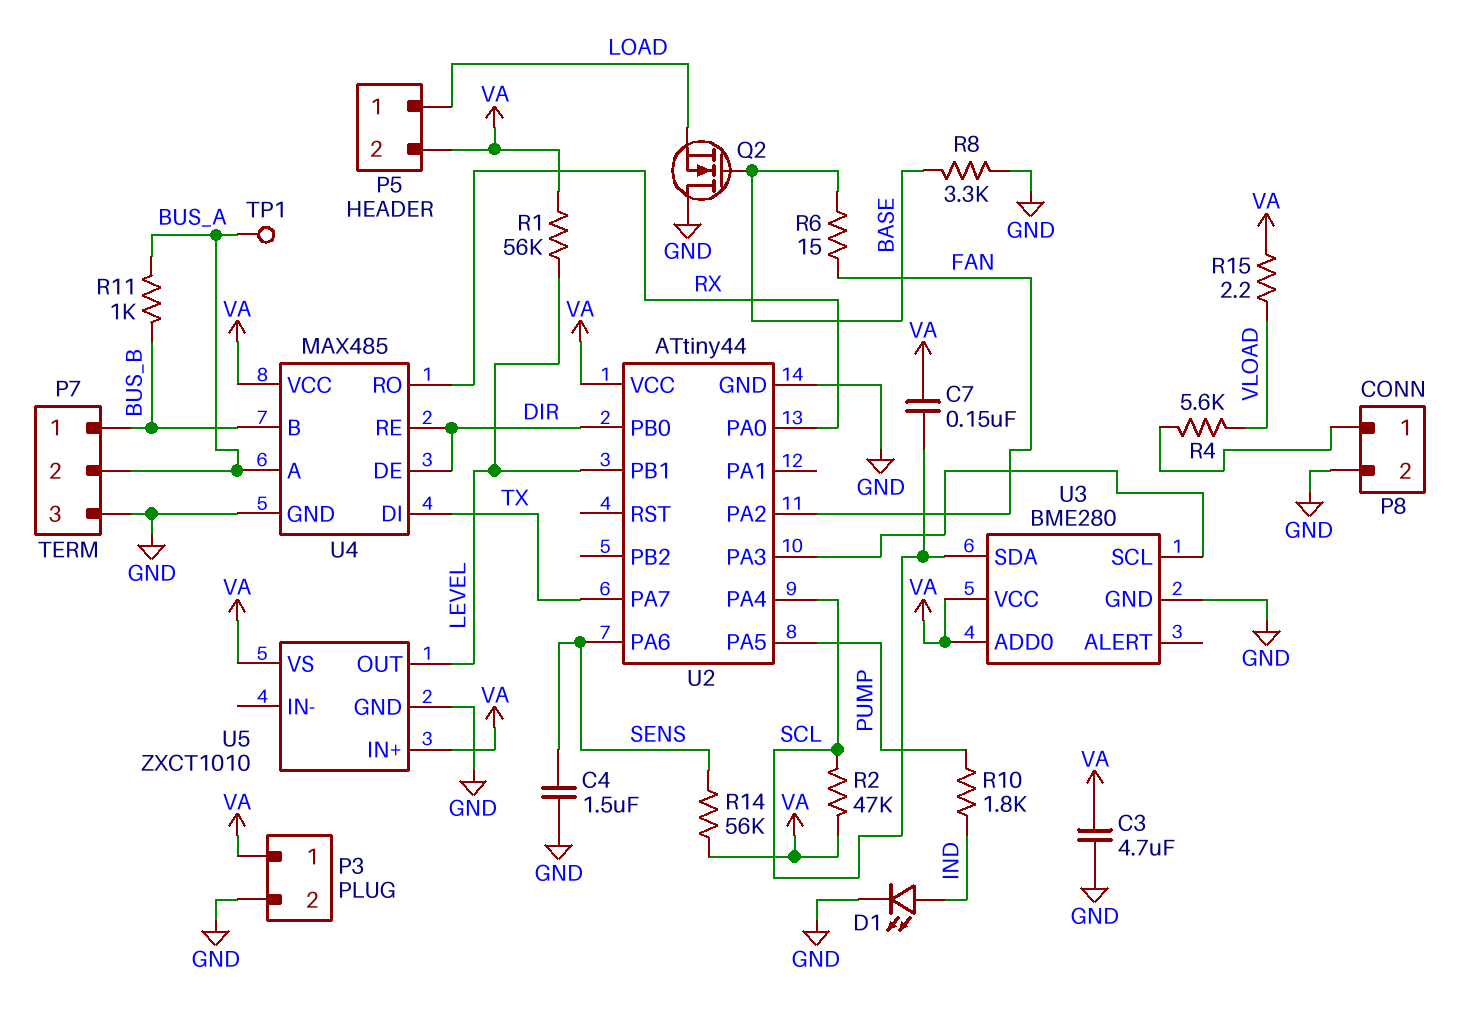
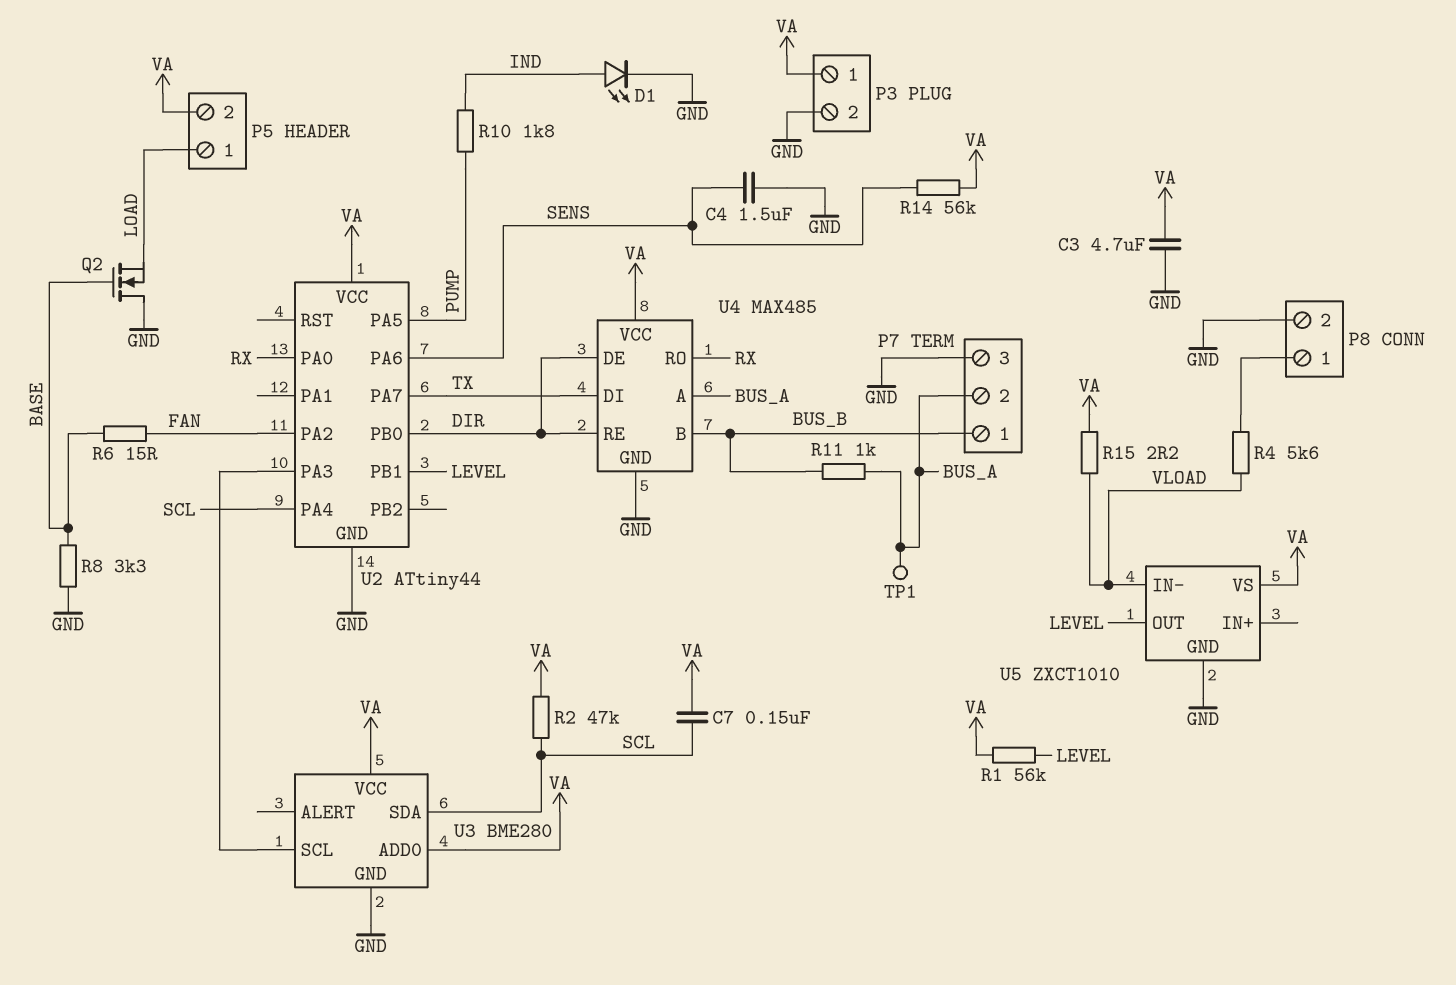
U5 pin IN+: VA -> none
U5 pin IN-: none -> VLOAD

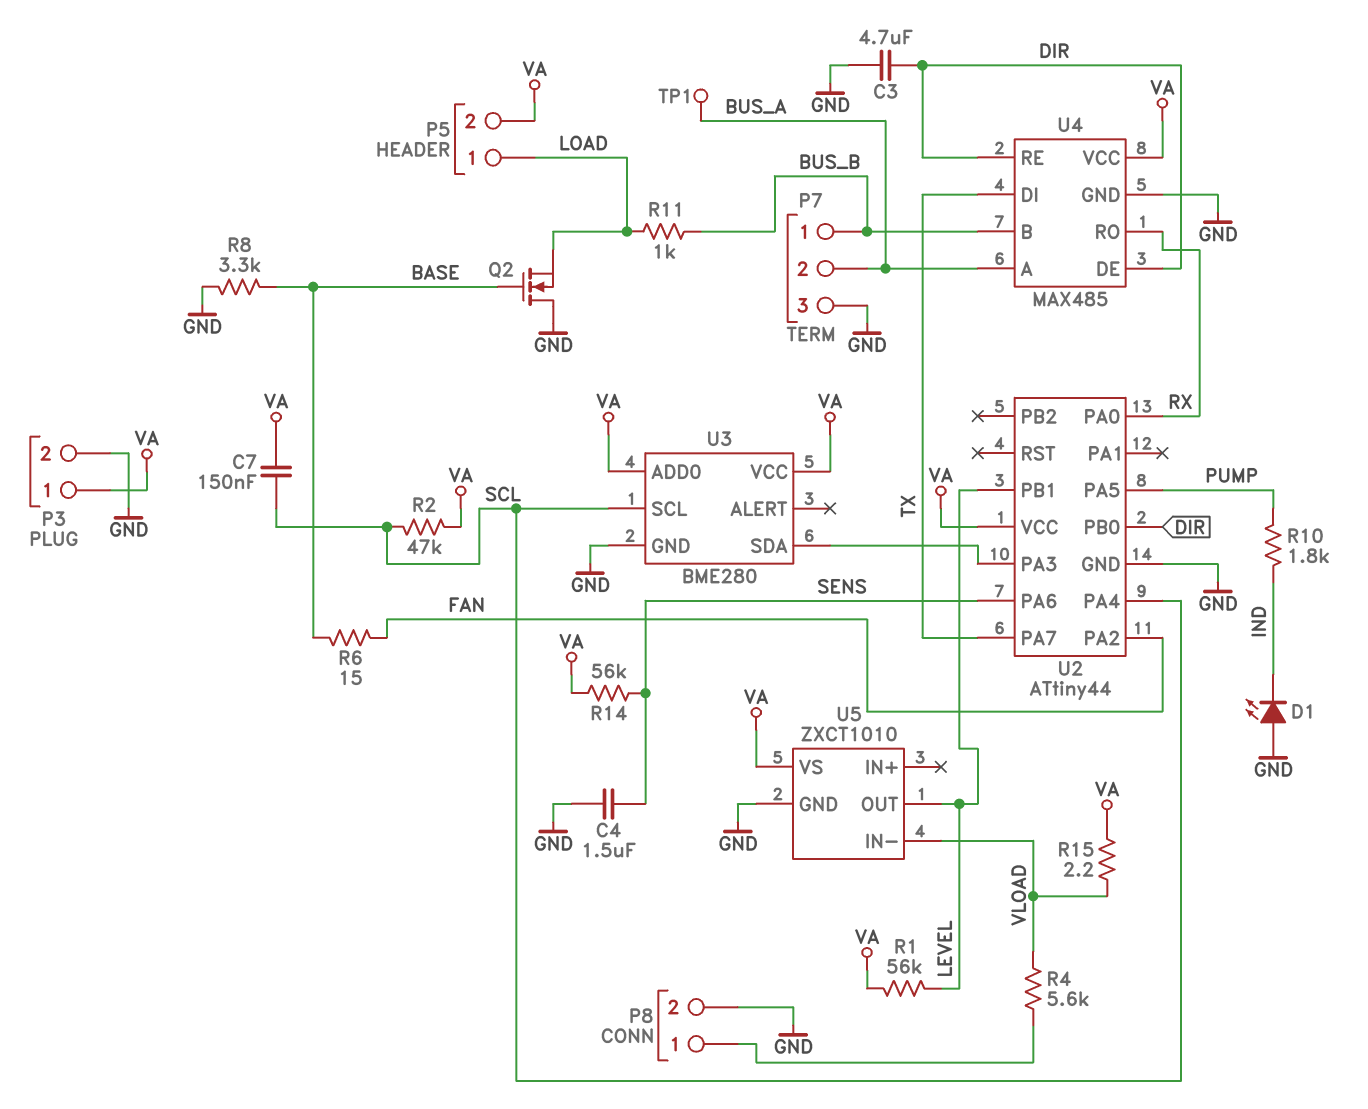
C3: 4.7uF (GND, VA) -> 4.7uF (DIR, GND)
D1: LED (A IND, K GND) -> LED (A GND, K IND)
R11: 1k (BUS_A, BUS_B) -> 1k (BUS_B, LOAD)
U3 pin SCL: U2/PA3 -> SCL
U3 pin SDA: SCL -> U2/PA3

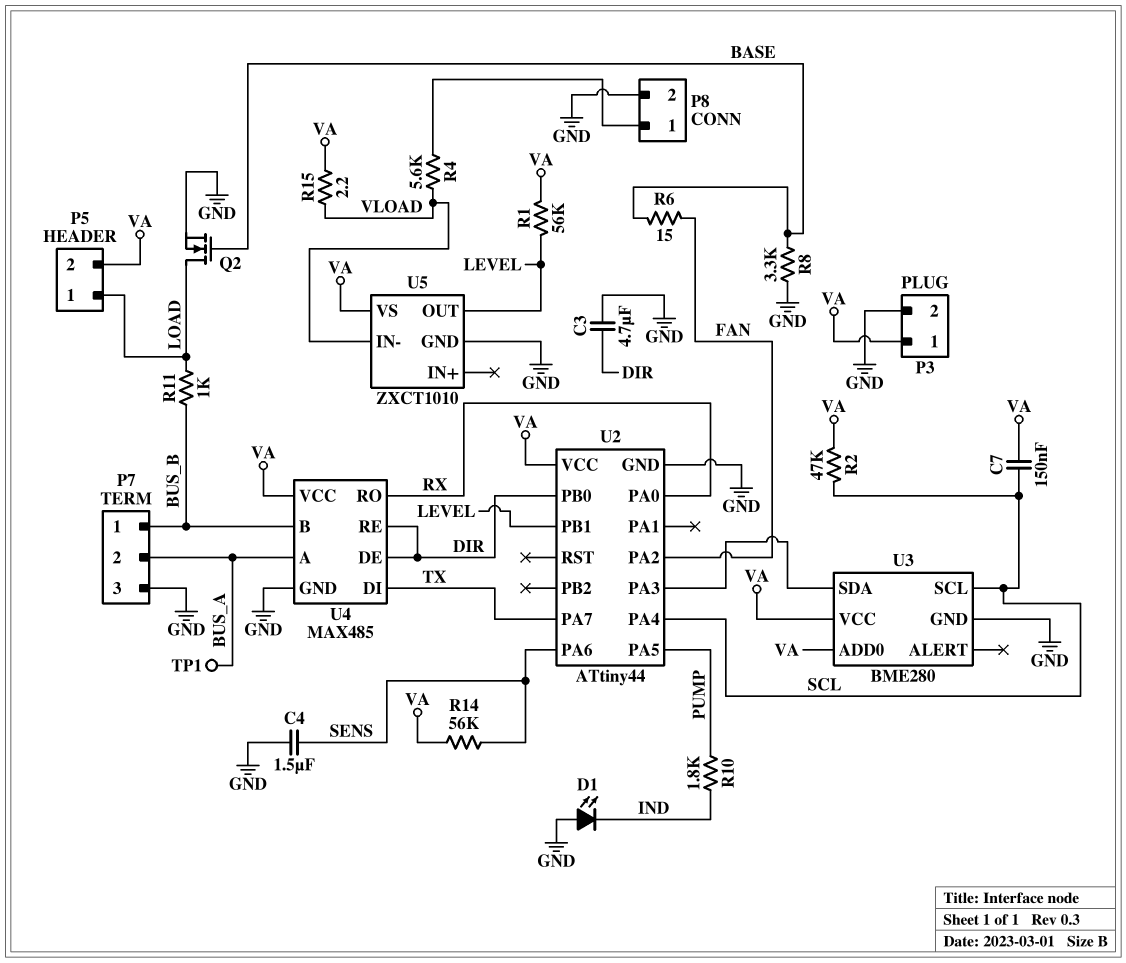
Q2: NMOS (G BASE, D GND, S LOAD) -> NMOS (G BASE, D LOAD, S GND)

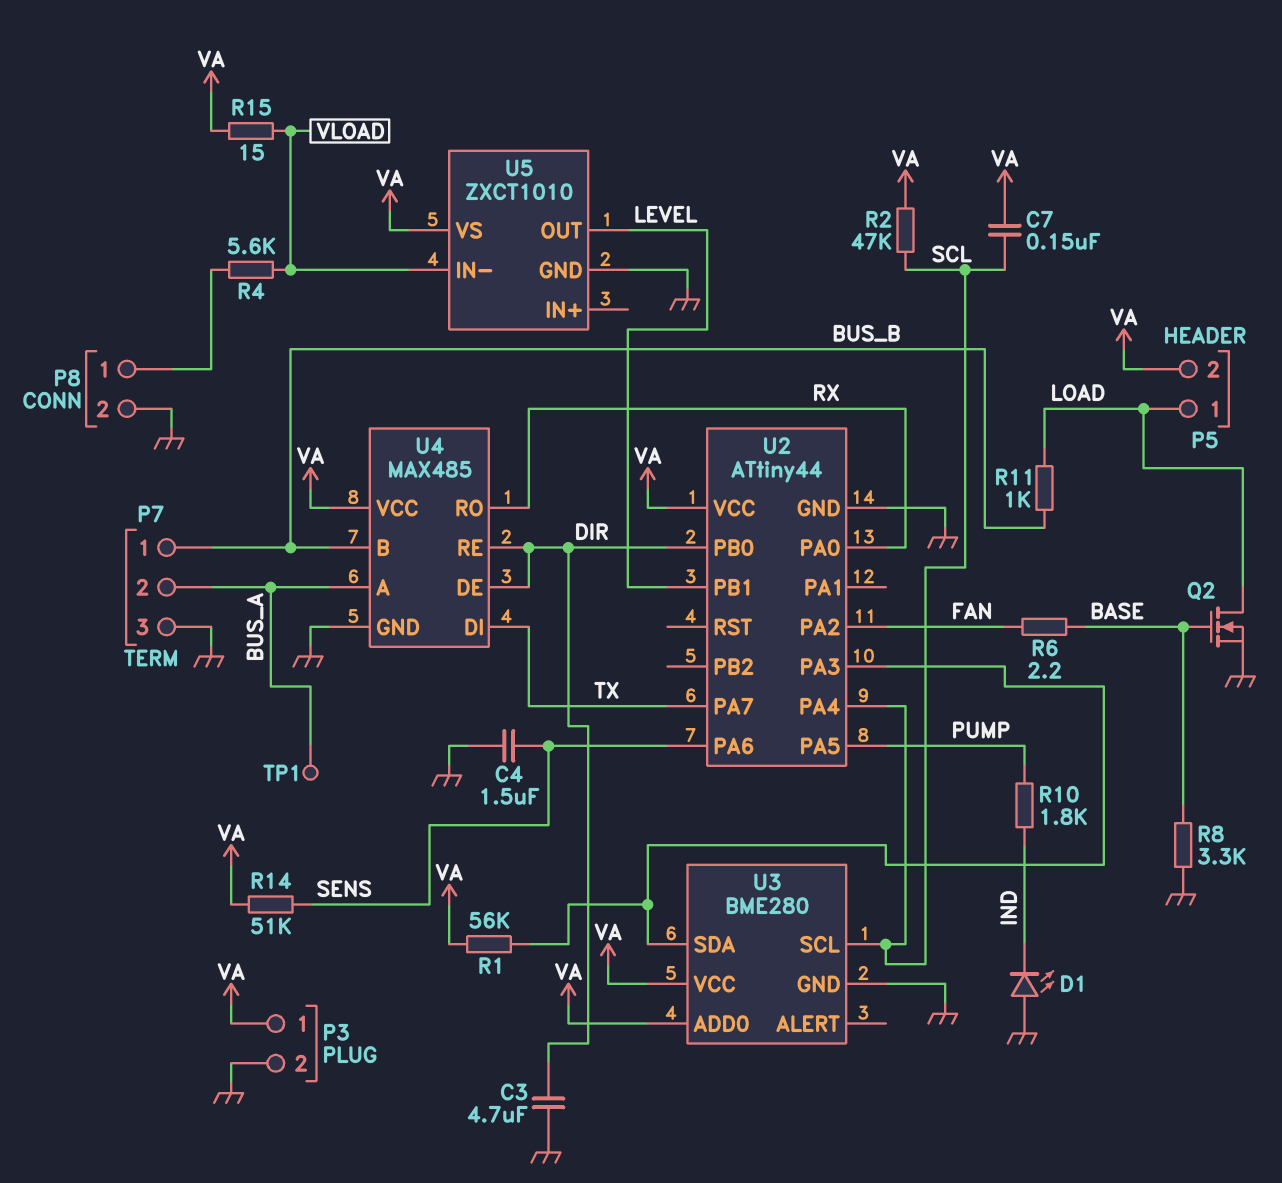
R1: 56k (LEVEL, VA) -> 56k (U2/PA3, VA)
R6: 15 (BASE, FAN) -> 2.2 (BASE, FAN)
R14: 56k (SENS, VA) -> 51k (SENS, VA)
R15: 2.2 (VA, VLOAD) -> 15 (VA, VLOAD)

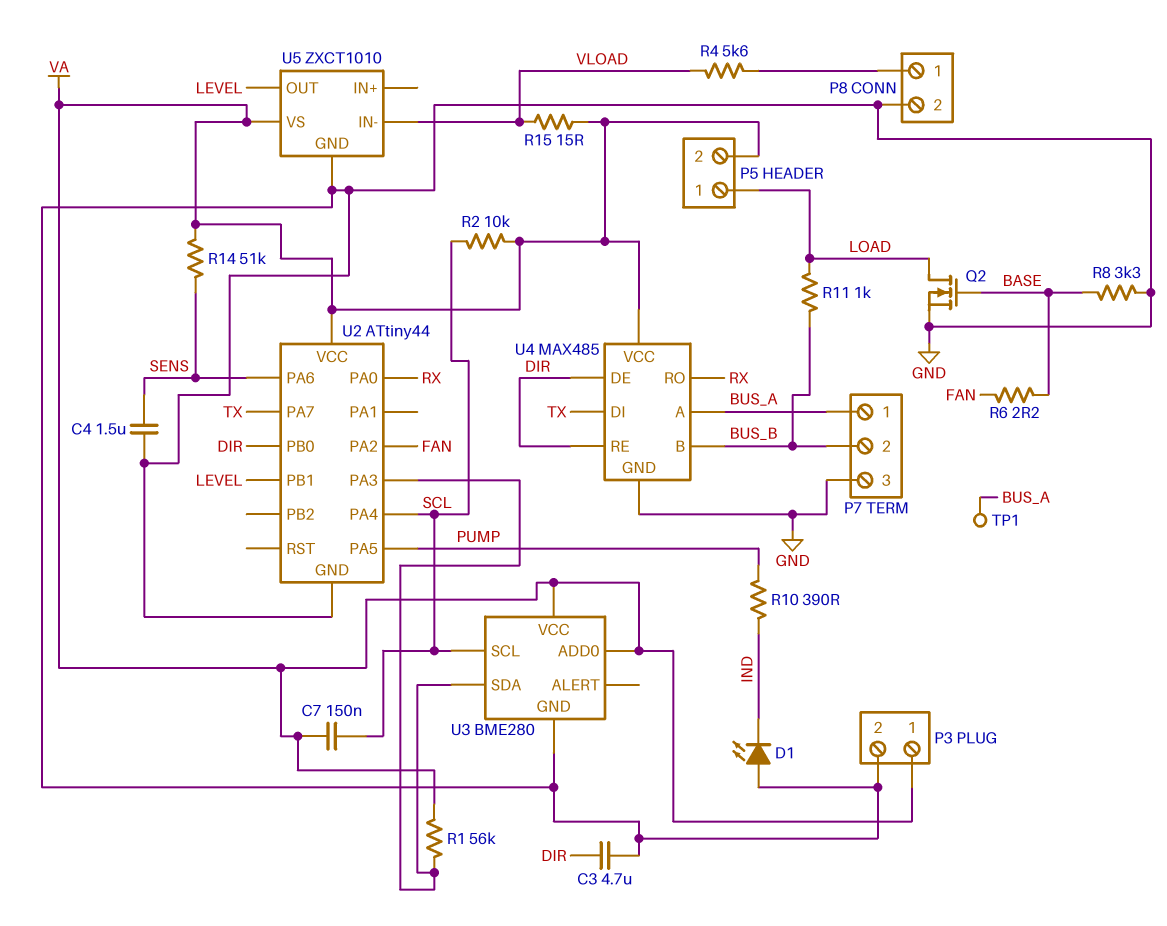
P7 pin 1: BUS_B -> BUS_A
P7 pin 2: BUS_A -> BUS_B
R2: 47k (SCL, VA) -> 10k (SCL, VA)
R10: 1.8k (IND, PUMP) -> 390 (IND, PUMP)

